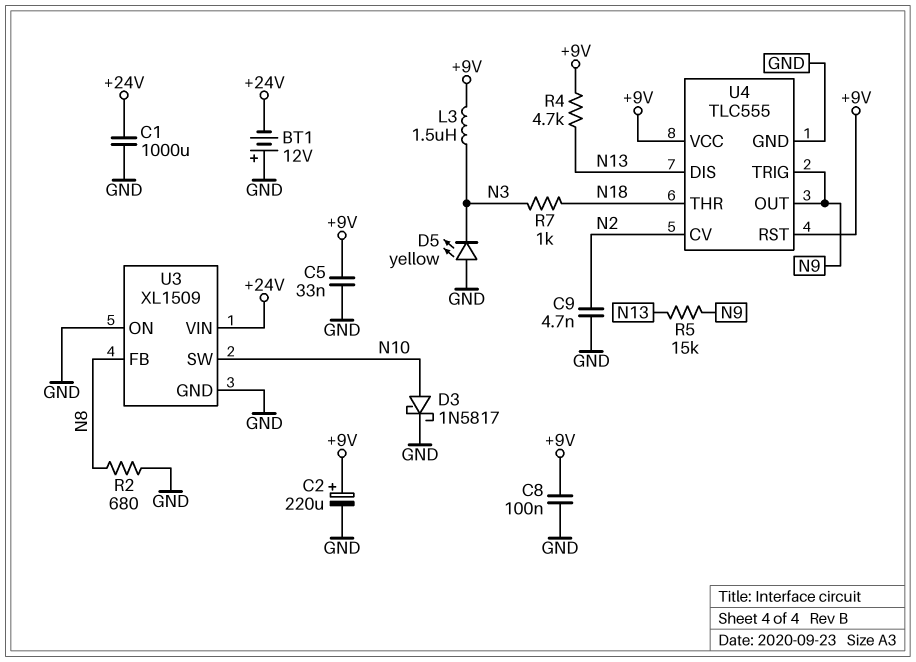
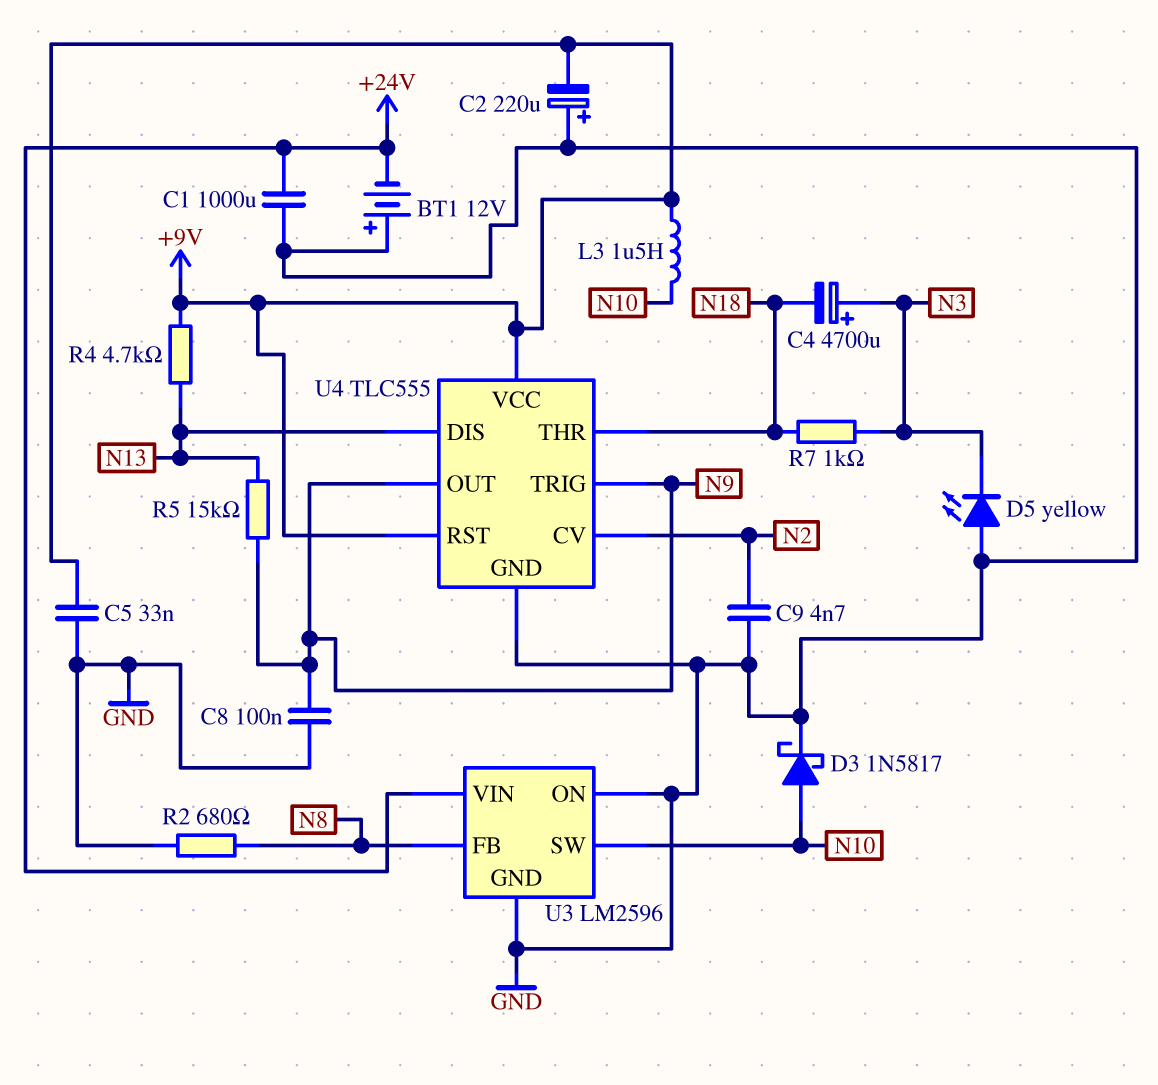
C2: 220uF (plus +9V, minus GND) -> 220uF (plus GND, minus +9V)
C4: none -> 4700uF (plus N3, minus N18)
C8: 100nF (+9V, GND) -> 100nF (GND, N9)
L3: 1.5uH (+9V, N3) -> 1.5uH (+9V, N10)
U3: XL1509 -> LM2596

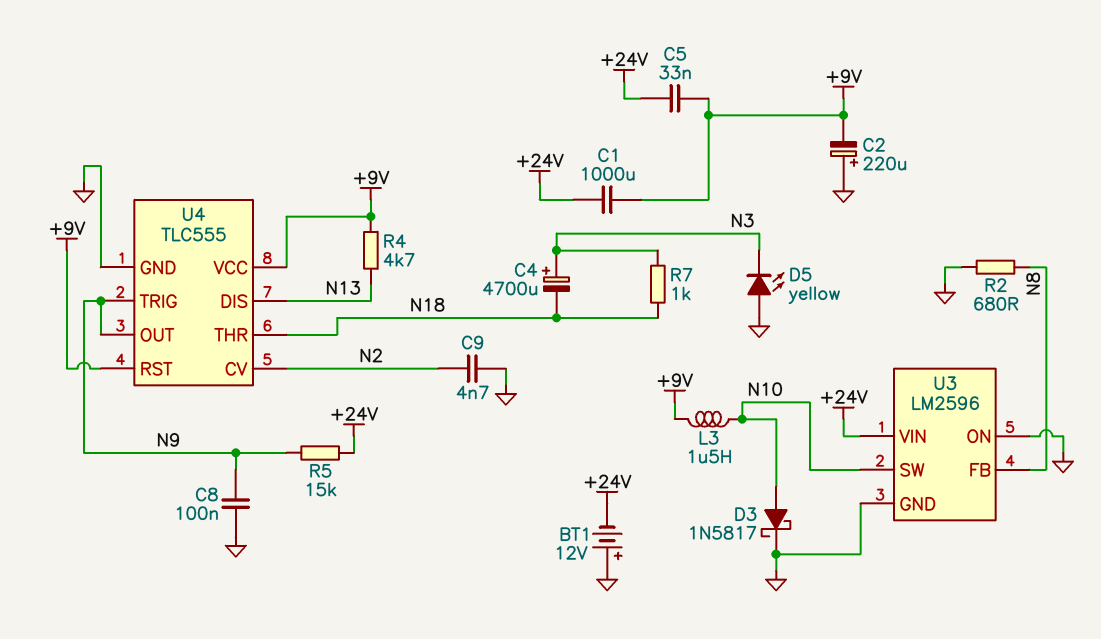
C1: 1000uF (+24V, GND) -> 1000uF (+9V, +24V)
C5: 33nF (+9V, GND) -> 33nF (+9V, +24V)
R5: 15k (N9, N13) -> 15k (+24V, N9)

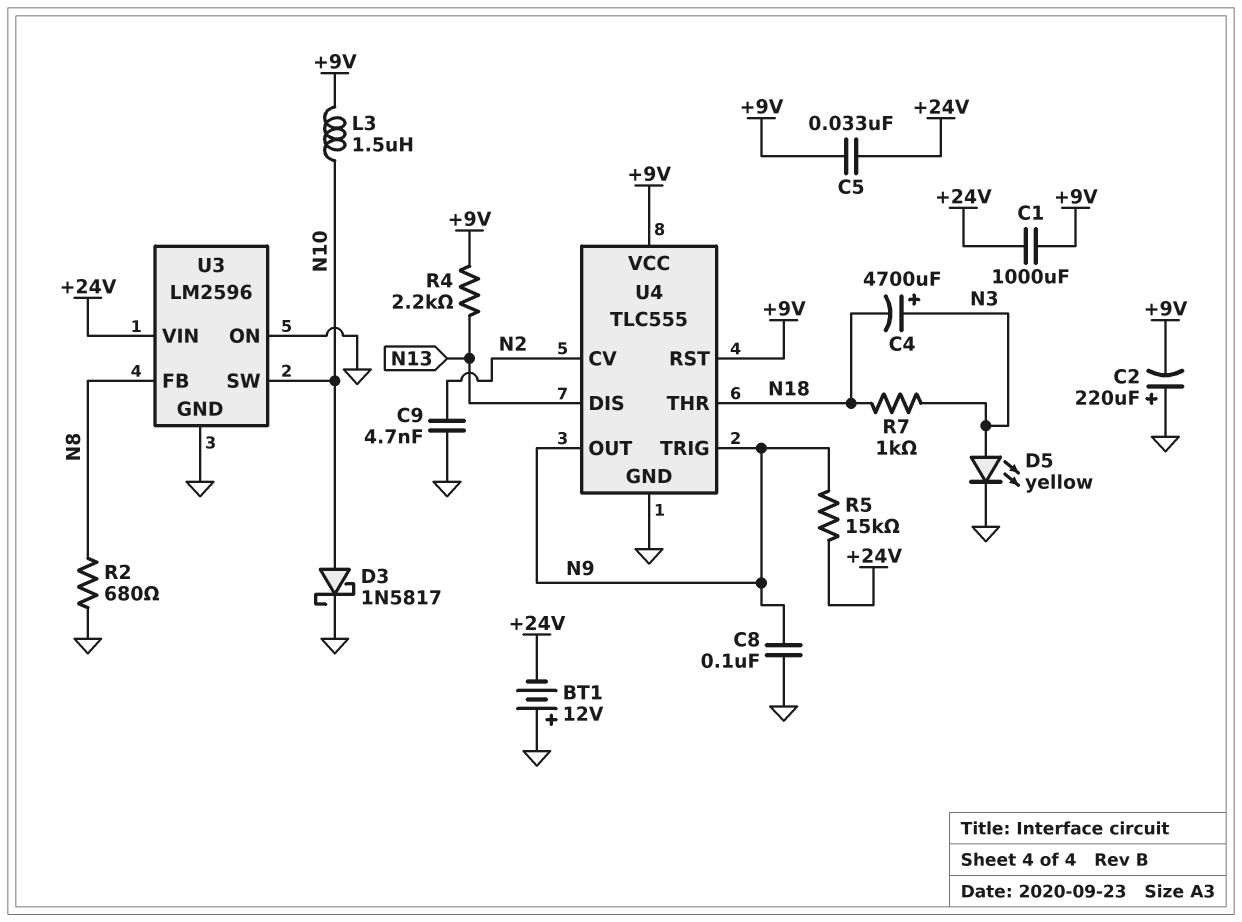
D5: LED yellow (A GND, K N3) -> LED yellow (A N3, K GND)
R4: 4.7k (+9V, N13) -> 2.2k (+9V, N13)

